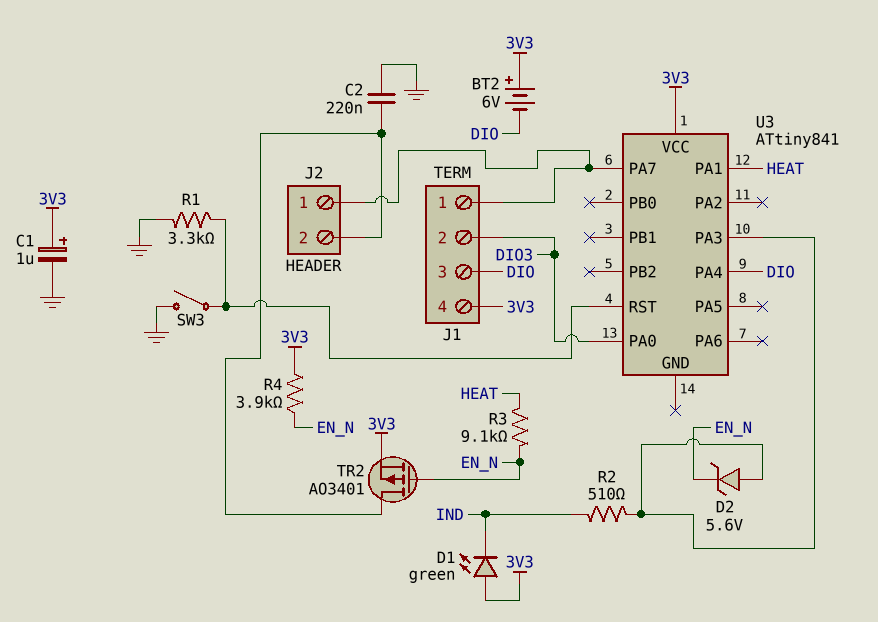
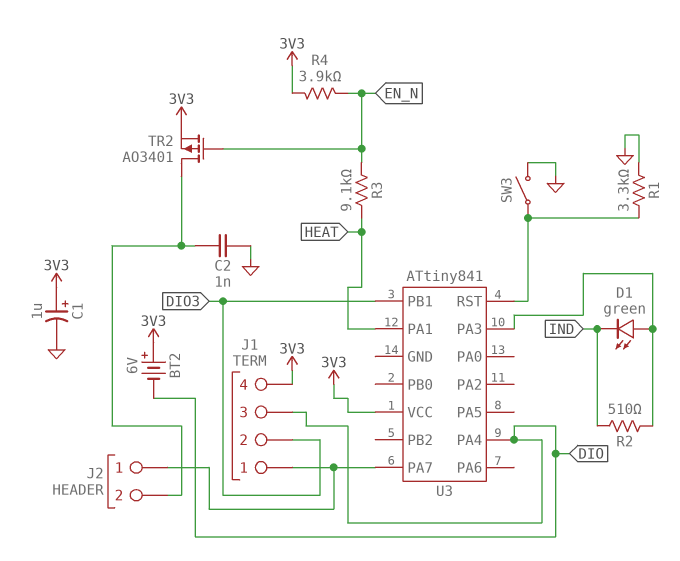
C2: 220nF (GND, J2/2) -> 1nF (GND, J2/2)
D1: LED green (A 3V3, K IND) -> LED green (A U3/PA3, K IND)
D2: zener 5.6V (A U3/PA3, K EN_N) -> none
U3 pin PA0: DIO3 -> none
U3 pin PB1: none -> DIO3

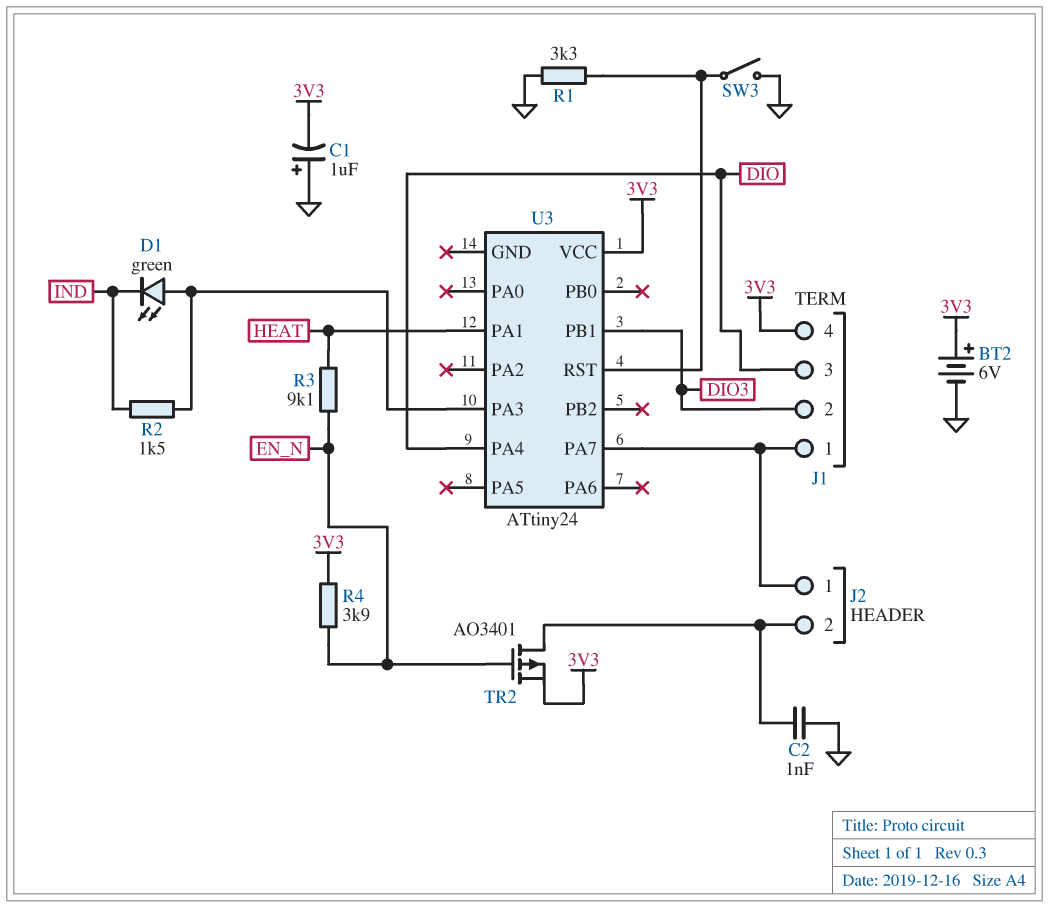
BT2: 6V (plus 3V3, minus DIO) -> 6V (plus 3V3, minus GND)
C1: 1uF (plus 3V3, minus GND) -> 1uF (plus GND, minus 3V3)
R2: 510 (IND, U3/PA3) -> 1.5k (IND, U3/PA3)
U3: ATtiny841 -> ATtiny24

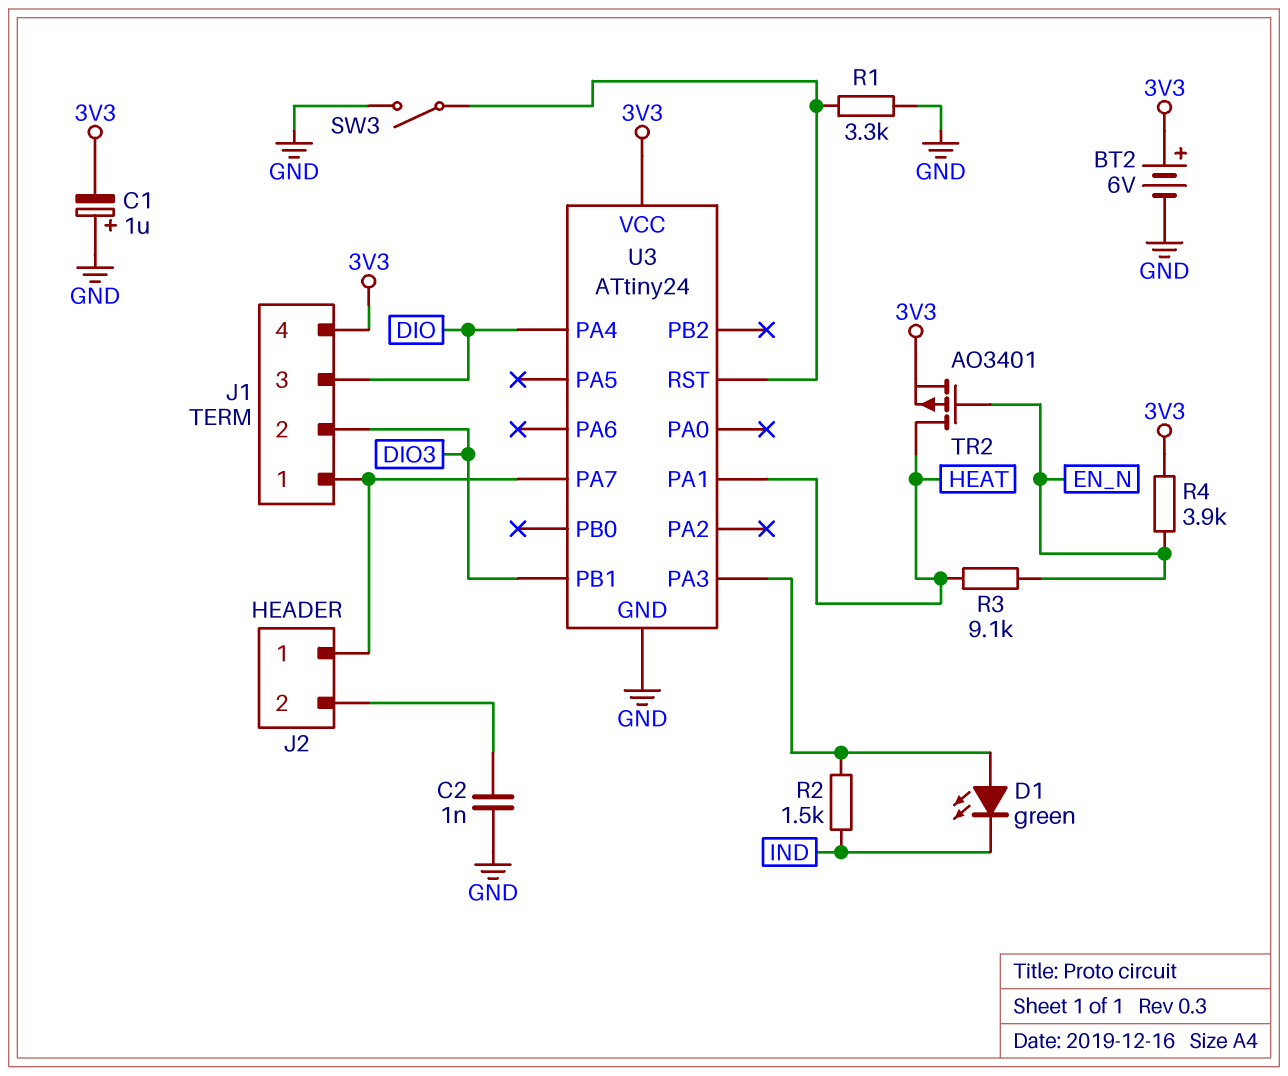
TR2: PMOS AO3401 (G EN_N, D J2/2, S 3V3) -> PMOS AO3401 (G EN_N, D HEAT, S 3V3)
U3 pin GND: none -> GND

